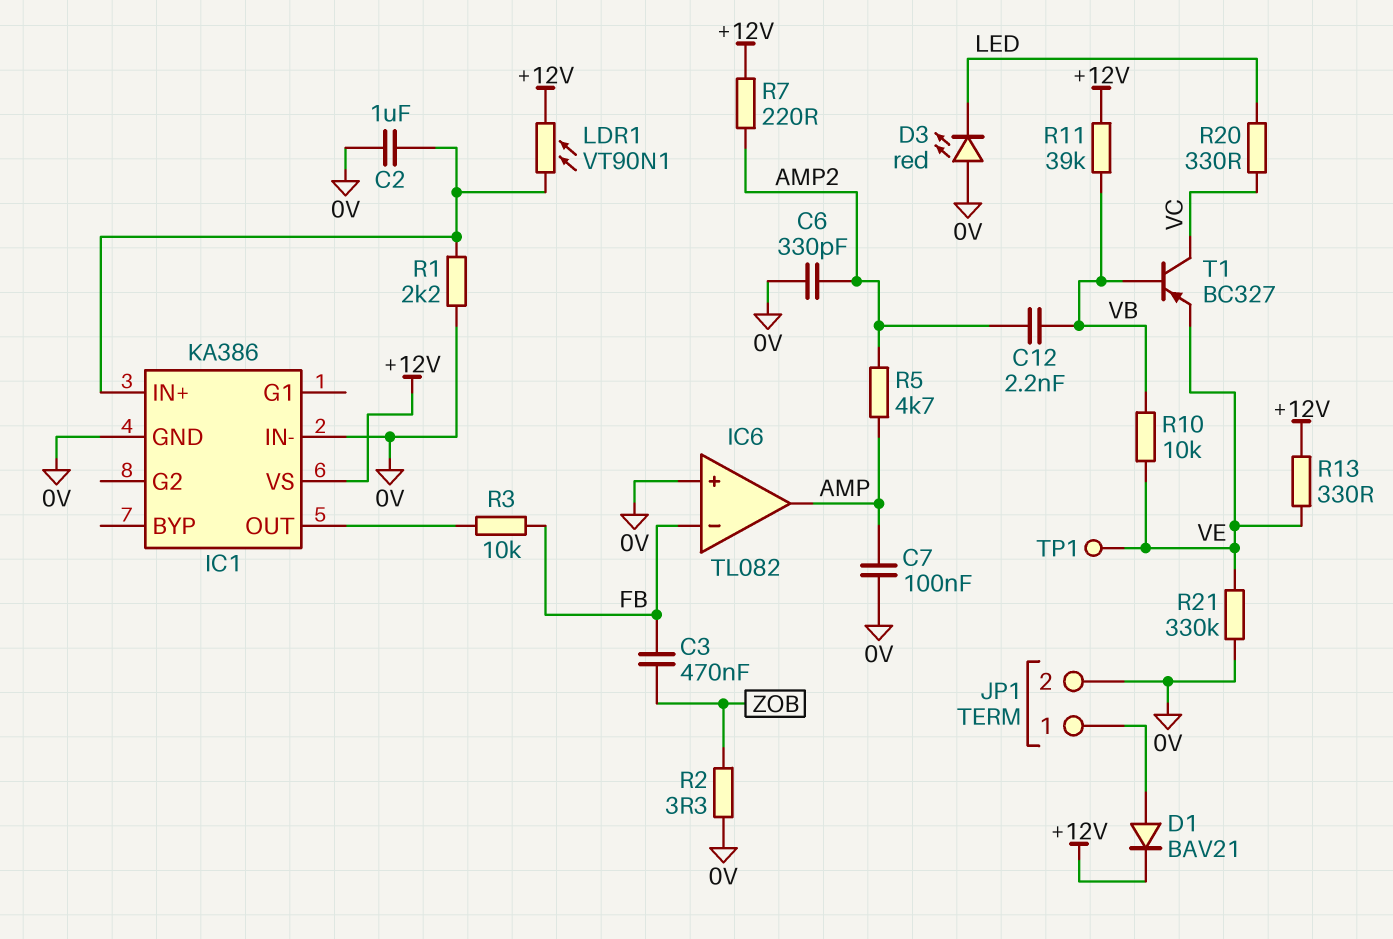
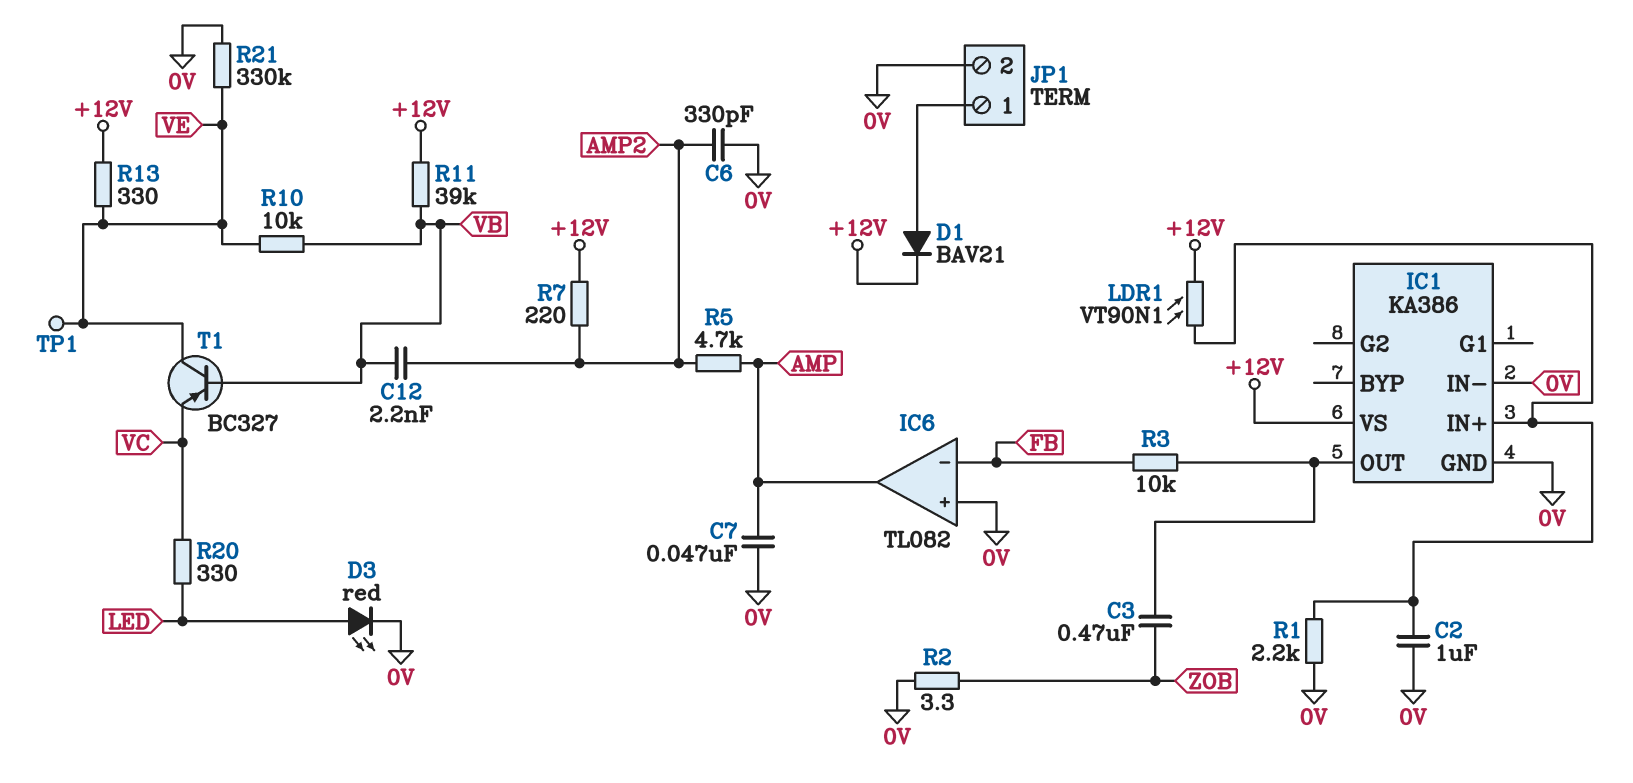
C3: 470nF (FB, ZOB) -> 470nF (IC1/OUT, ZOB)
C7: 100nF (0V, AMP) -> 47nF (0V, AMP)
D3: LED red (A 0V, K LED) -> LED red (A LED, K 0V)
T1: PNP BC327 (B VB, C VC, E VE) -> PNP BC327 (B VB, C VE, E VC)

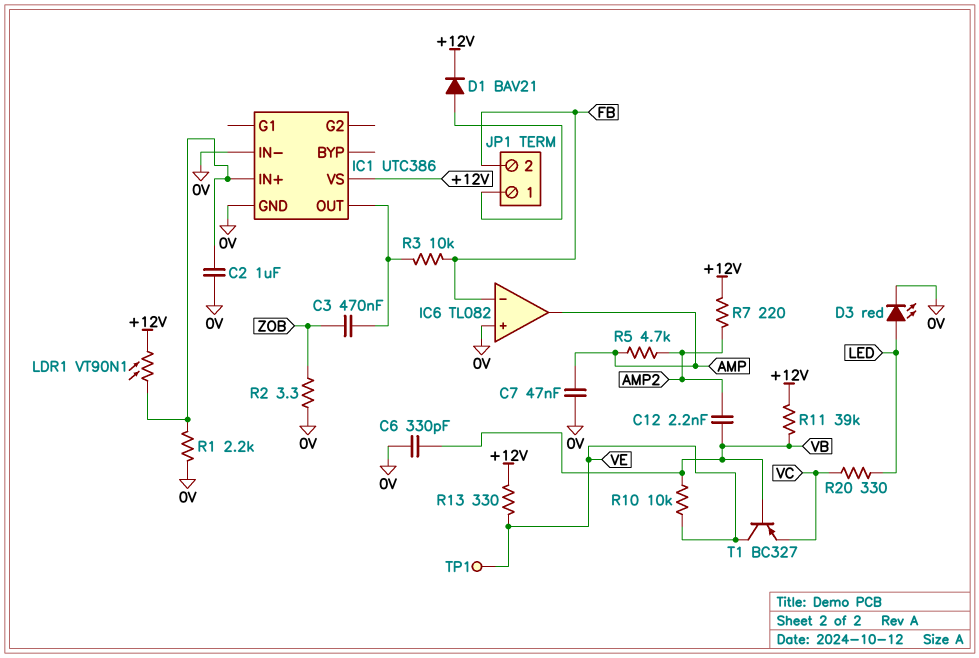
C6: 330pF (0V, AMP2) -> 330pF (0V, VB)
IC1: KA386 -> UTC386
JP1 pin 2: 0V -> FB
R21: 330k (0V, VE) -> none

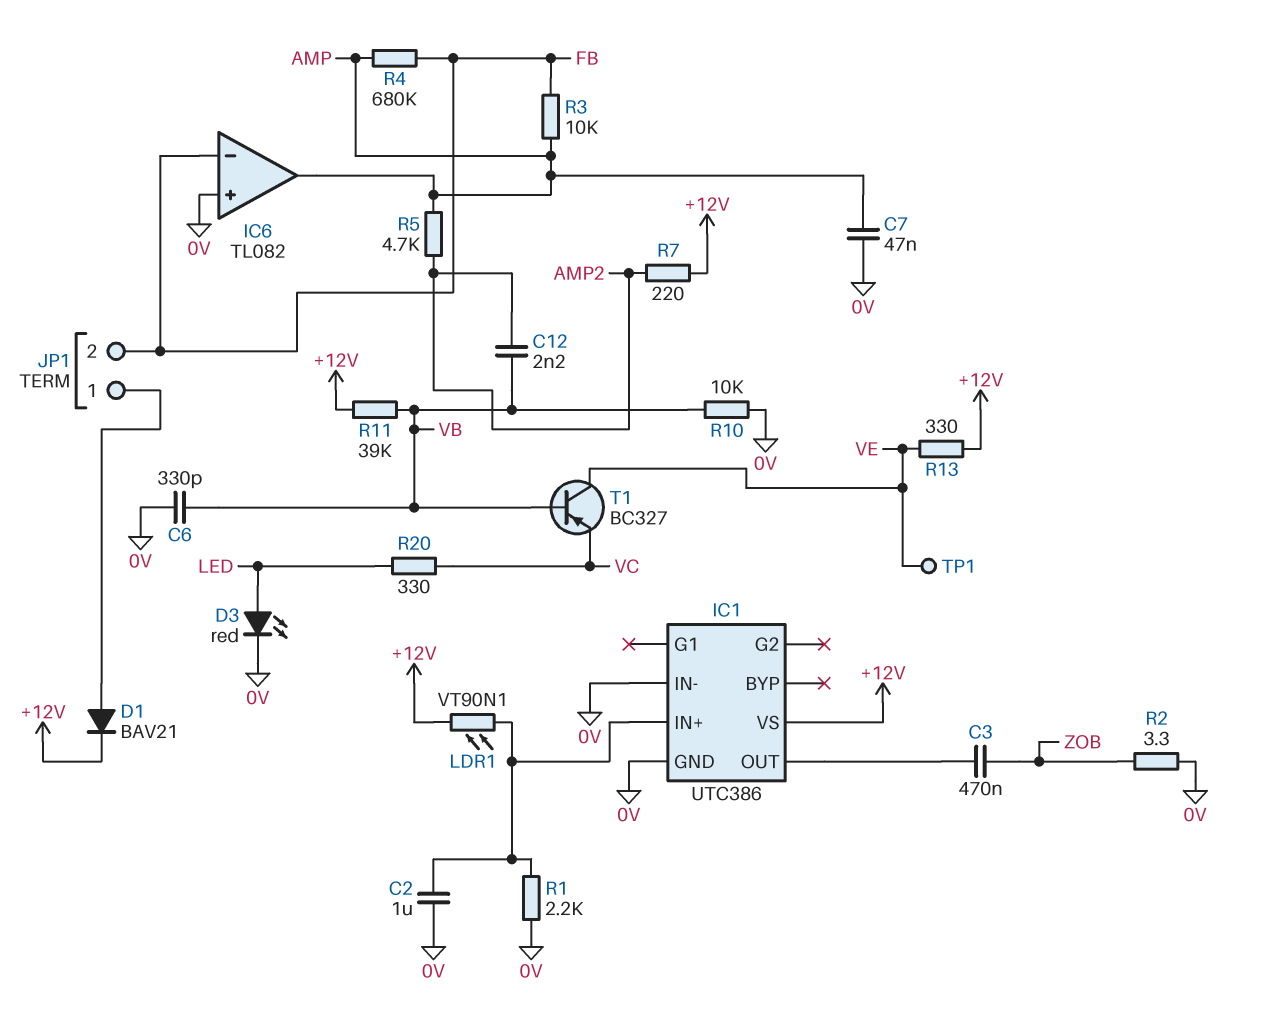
R3: 10k (FB, IC1/OUT) -> 10k (AMP, FB)
R4: none -> 680k (AMP, FB)
R10: 10k (VB, VE) -> 10k (0V, VB)

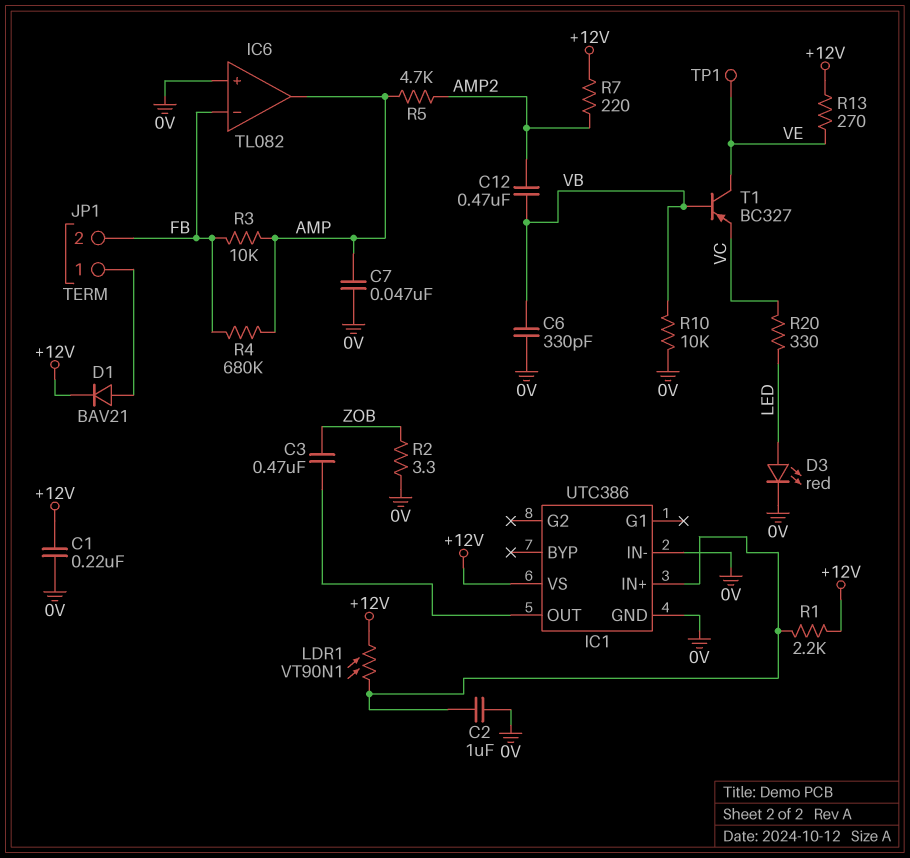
C1: none -> 220nF (+12V, 0V)
C12: 2.2nF (AMP2, VB) -> 470nF (AMP2, VB)
R1: 2.2k (0V, IC1/IN+) -> 2.2k (+12V, IC1/IN+)
R11: 39k (+12V, VB) -> none
R13: 330 (+12V, VE) -> 270 (+12V, VE)

